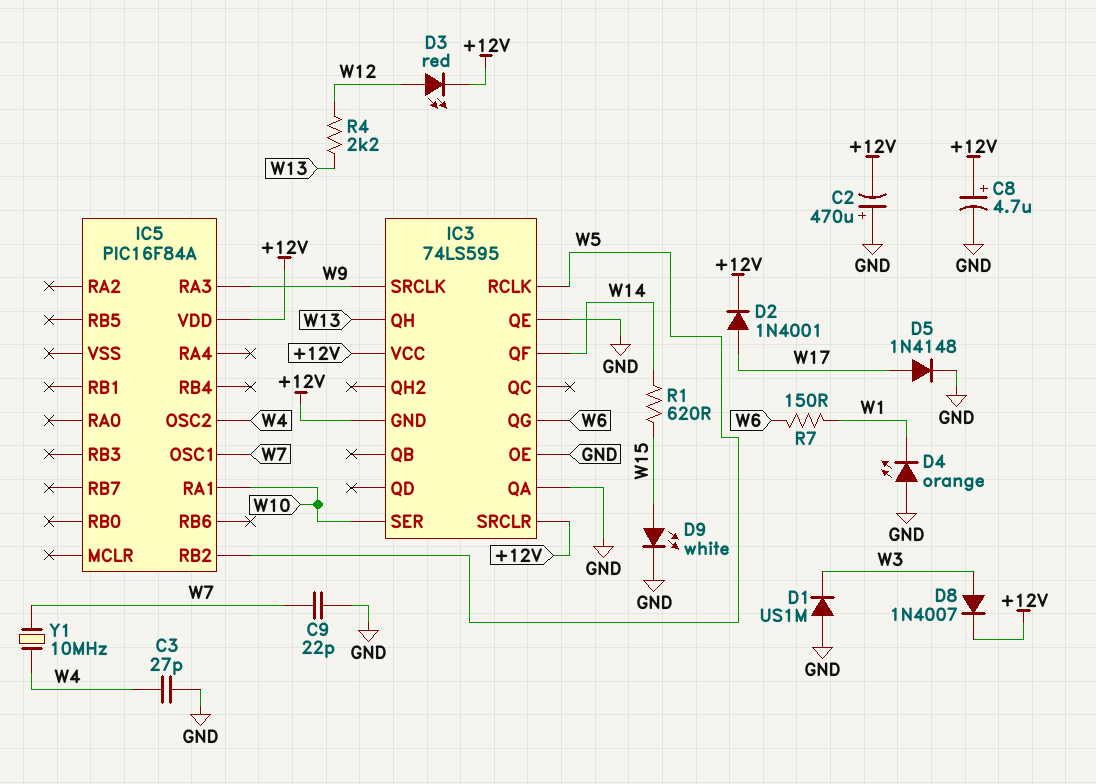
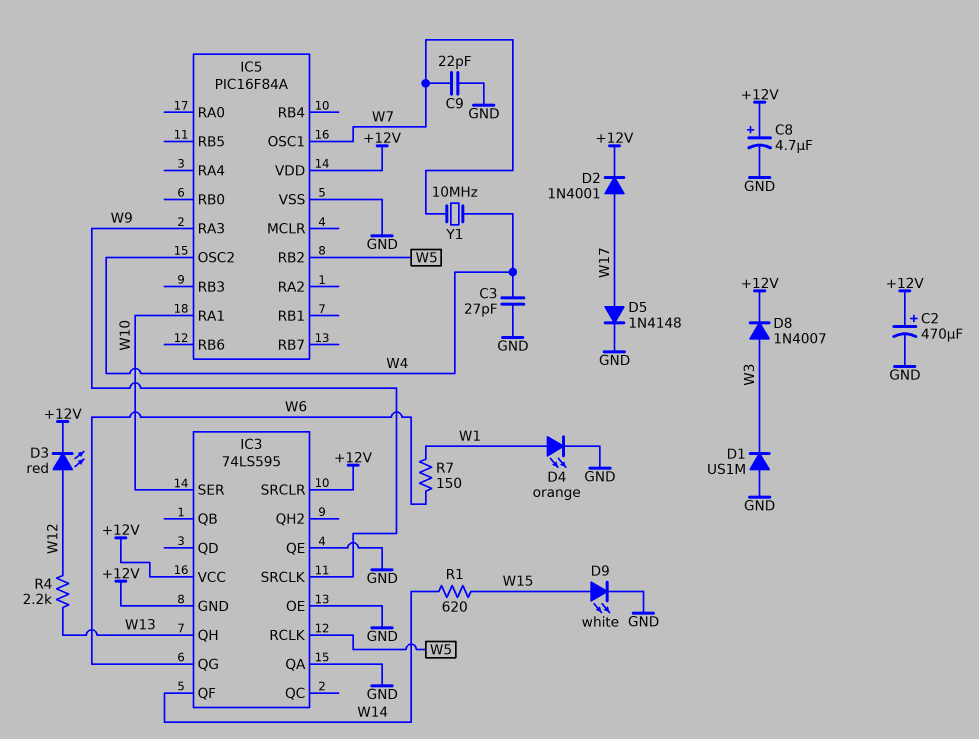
C2: 470uF (plus GND, minus +12V) -> 470uF (plus +12V, minus GND)
D4: LED orange (A GND, K W1) -> LED orange (A W1, K GND)
IC5 pin VSS: none -> GND

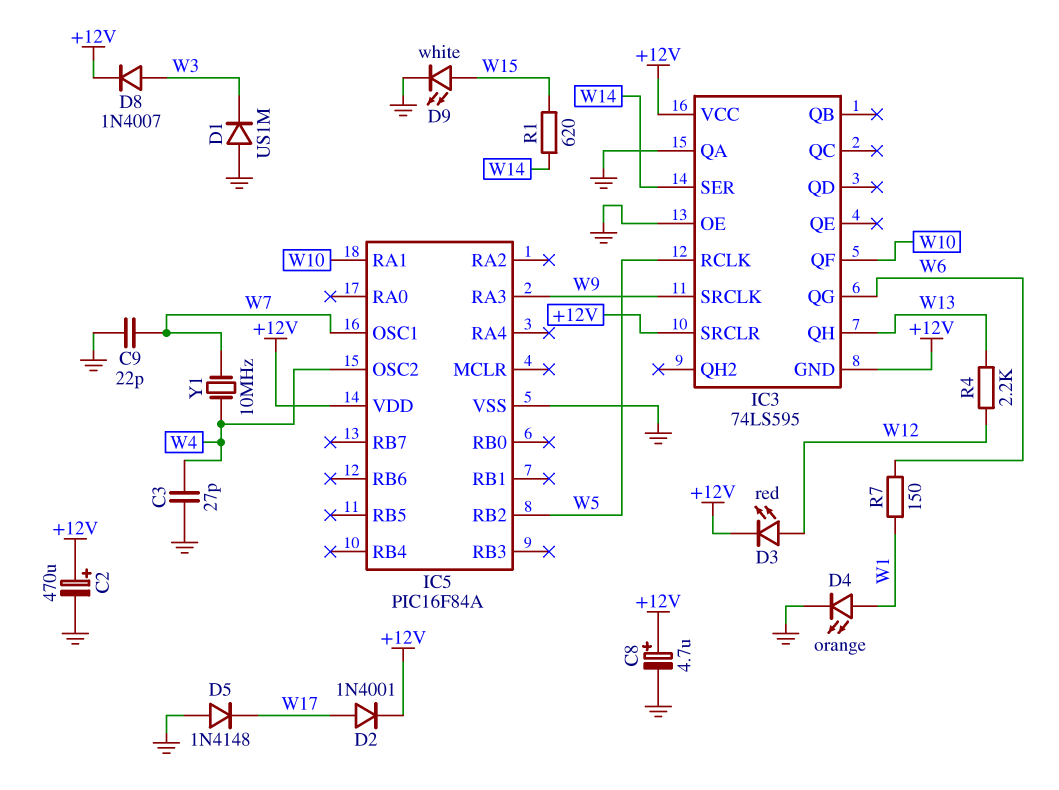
D5: diode 1N4148 (A W17, K GND) -> diode 1N4148 (A GND, K W17)
IC3 pin QE: GND -> none
IC3 pin QF: W14 -> W10
IC3 pin SER: W10 -> W14

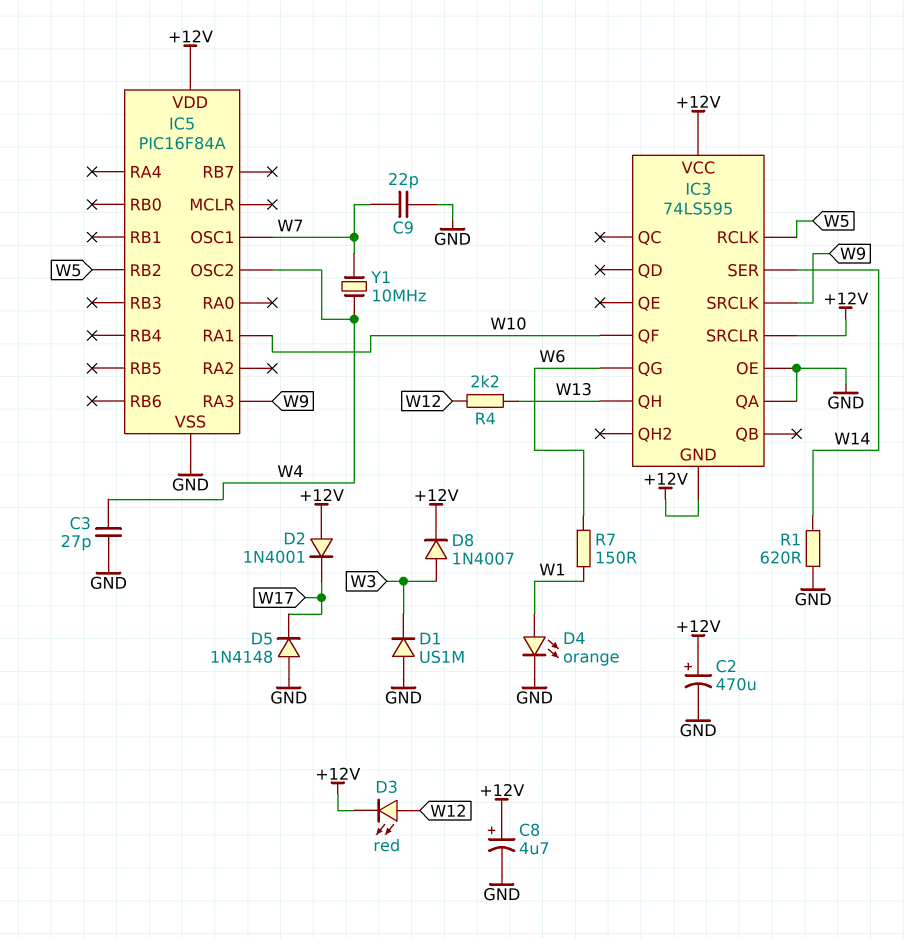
D2: diode 1N4001 (A W17, K +12V) -> diode 1N4001 (A +12V, K W17)
D9: LED white (A W15, K GND) -> none
R1: 620 (W14, W15) -> 620 (GND, W14)

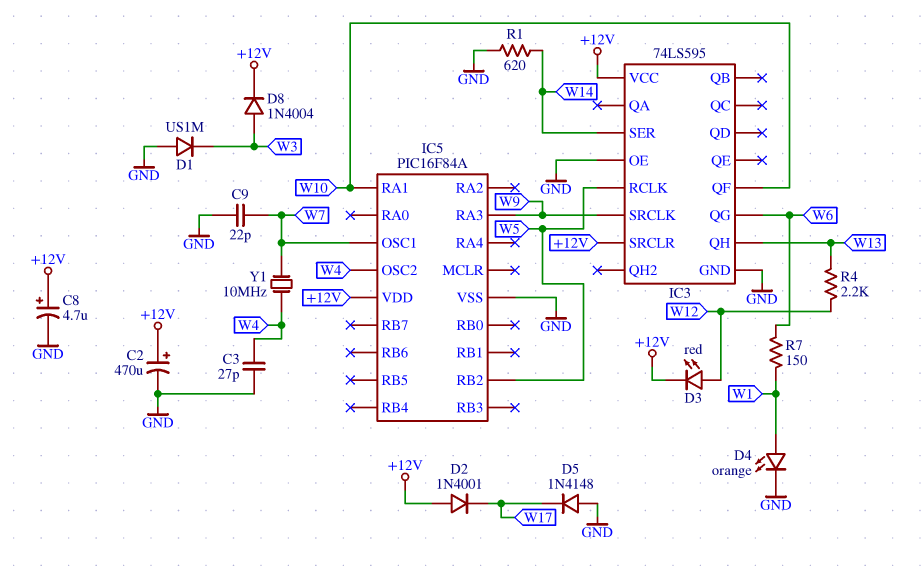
D8: diode 1N4007 (A W3, K +12V) -> diode 1N4004 (A W3, K +12V)
IC3 pin GND: +12V -> GND
IC3 pin QA: GND -> none

